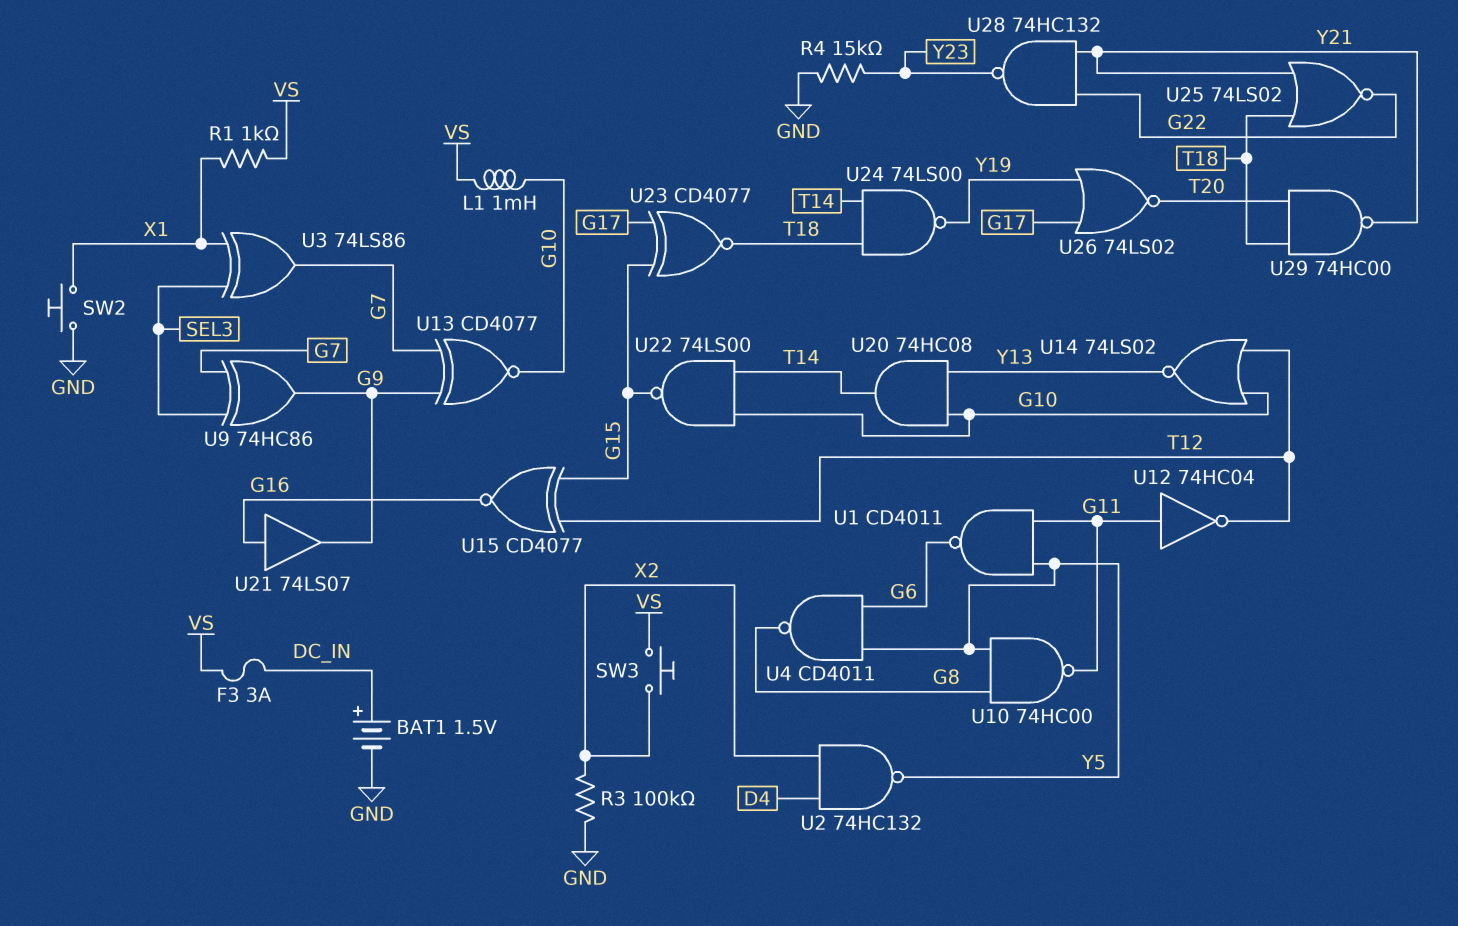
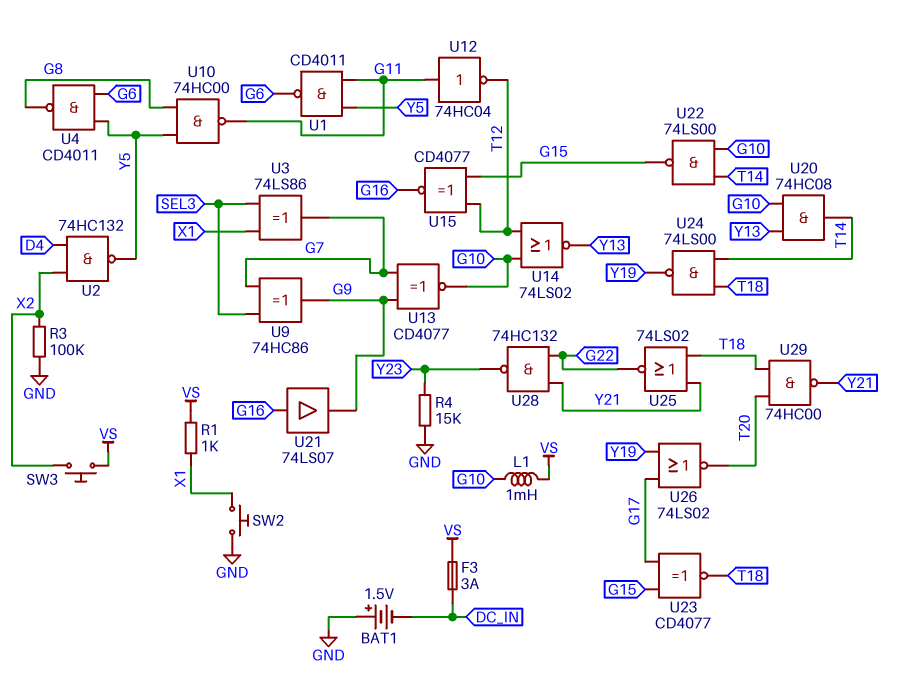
BAT1: 1.5V (plus DC_IN, minus GND) -> 1.5V (plus GND, minus DC_IN)

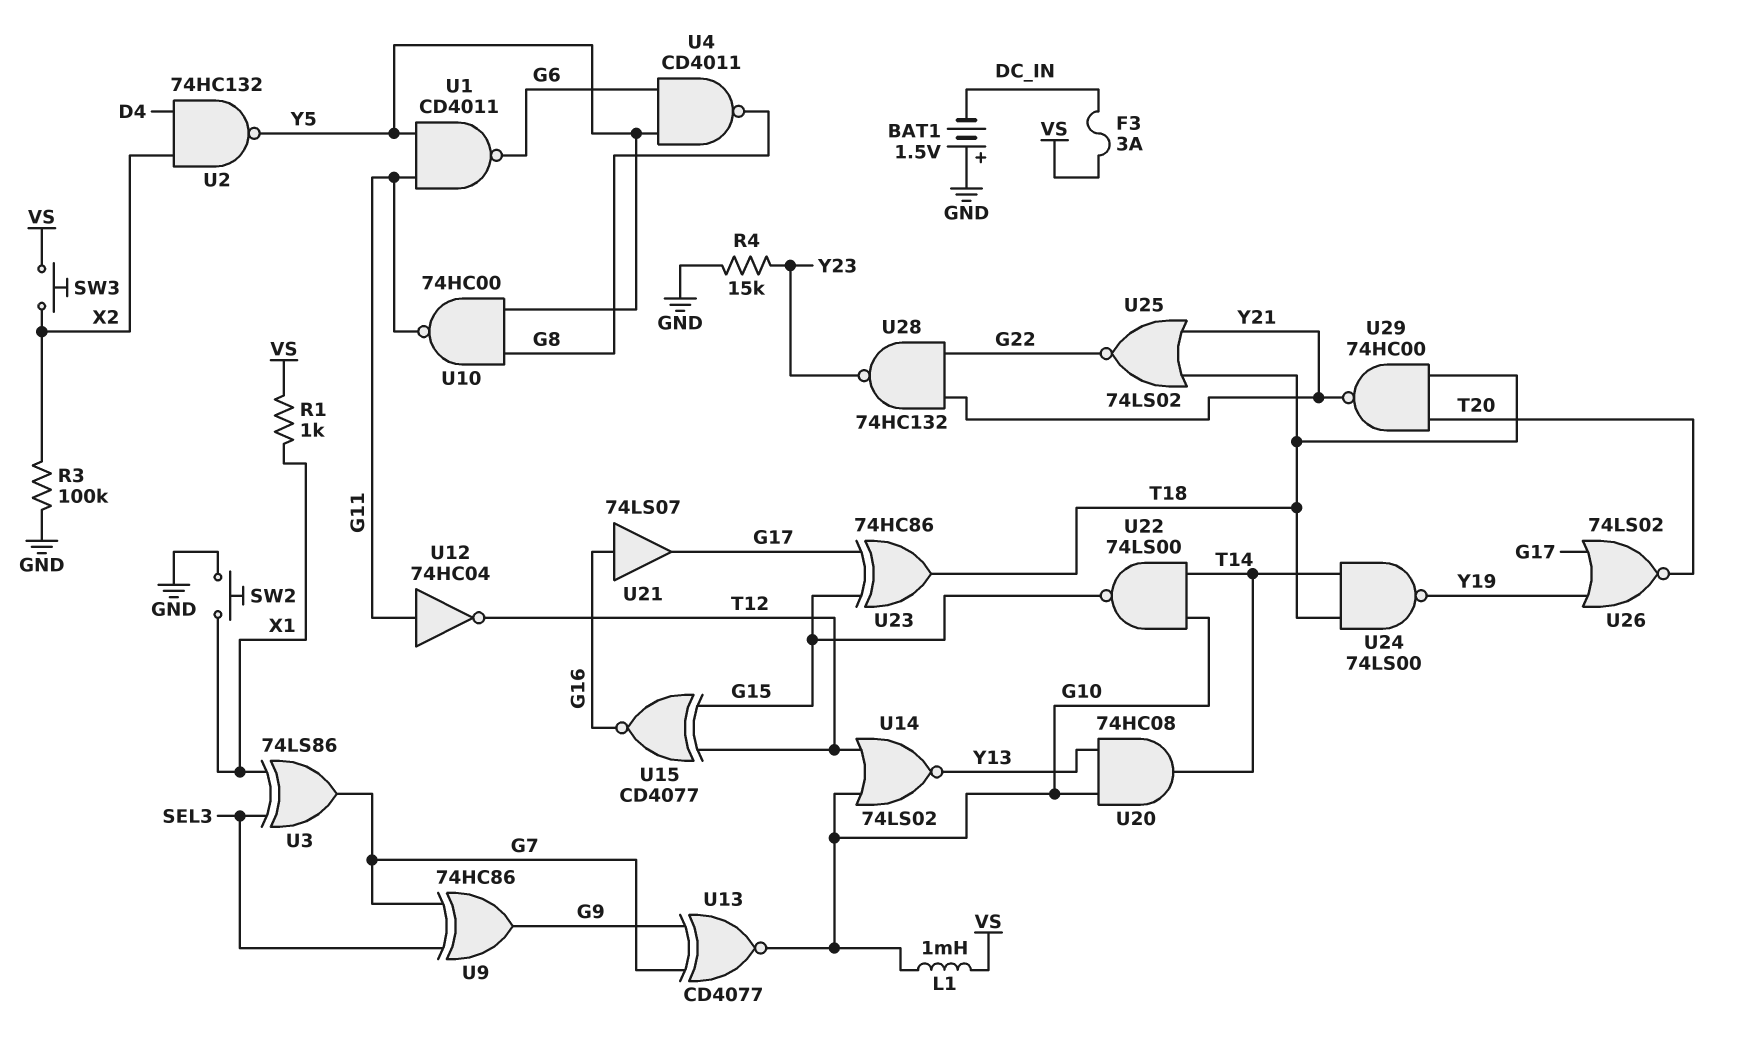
U21: buffer 74LS07 (in G16, out G9) -> buffer 74LS07 (in G16, out G17)
U23: XNOR CD4077 (in G15, in G17, out T18) -> XOR 74HC86 (in G15, in G17, out T18)

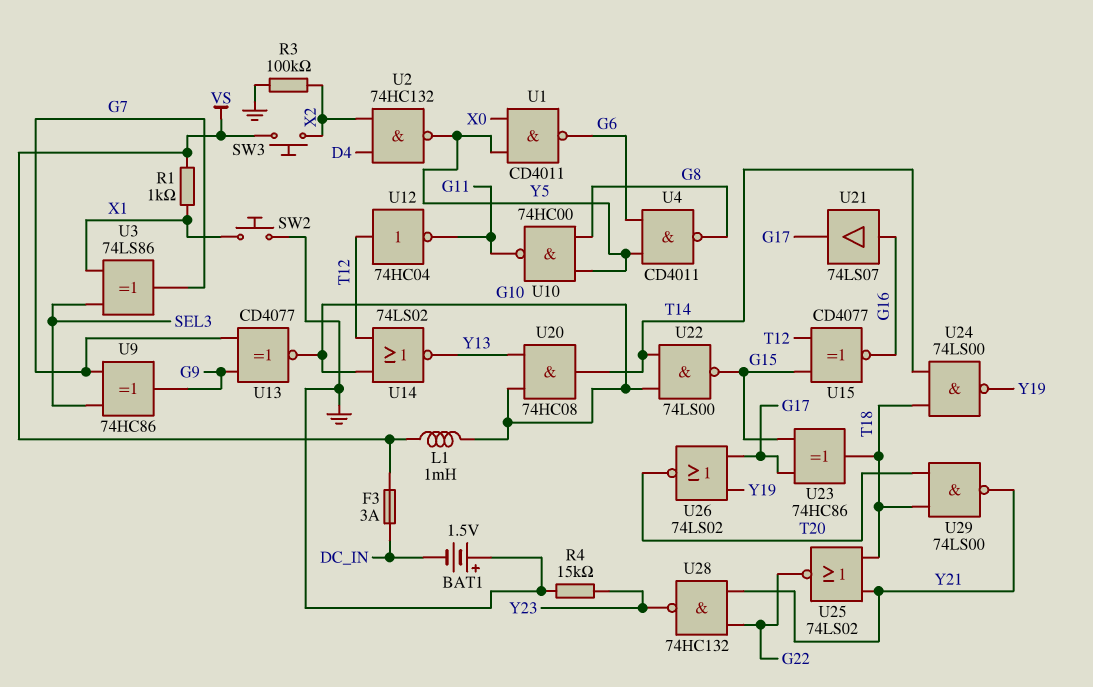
U1: NAND CD4011 (in G11, in Y5, out G6) -> NAND CD4011 (in X0, in Y5, out G6)
U12: NOT 74HC04 (in G11, out T12) -> NOT 74HC04 (in T12, out G11)
U29: NAND 74HC00 (in T18, in T20, out Y21) -> NAND 74LS00 (in T18, in T20, out Y21)

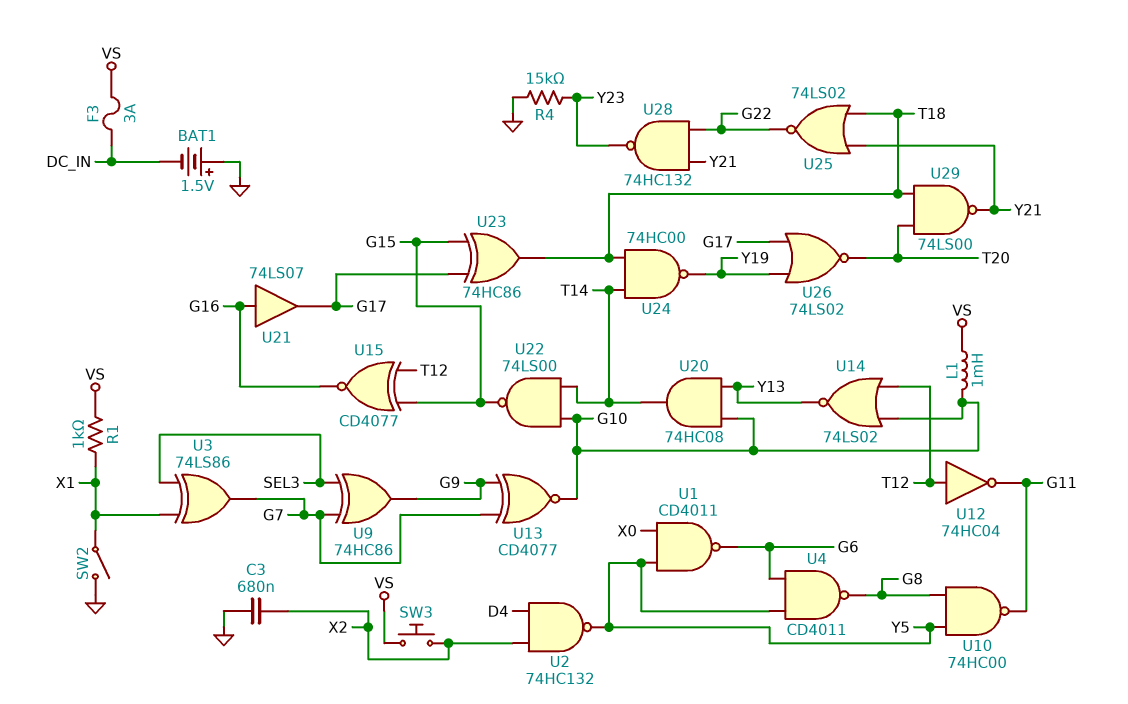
C3: none -> 680nF (GND, X2)
R3: 100k (GND, X2) -> none
SW2: button (GND, X1) -> switch (GND, X1)
U24: NAND 74LS00 (in T14, in T18, out Y19) -> NAND 74HC00 (in T14, in T18, out Y19)

